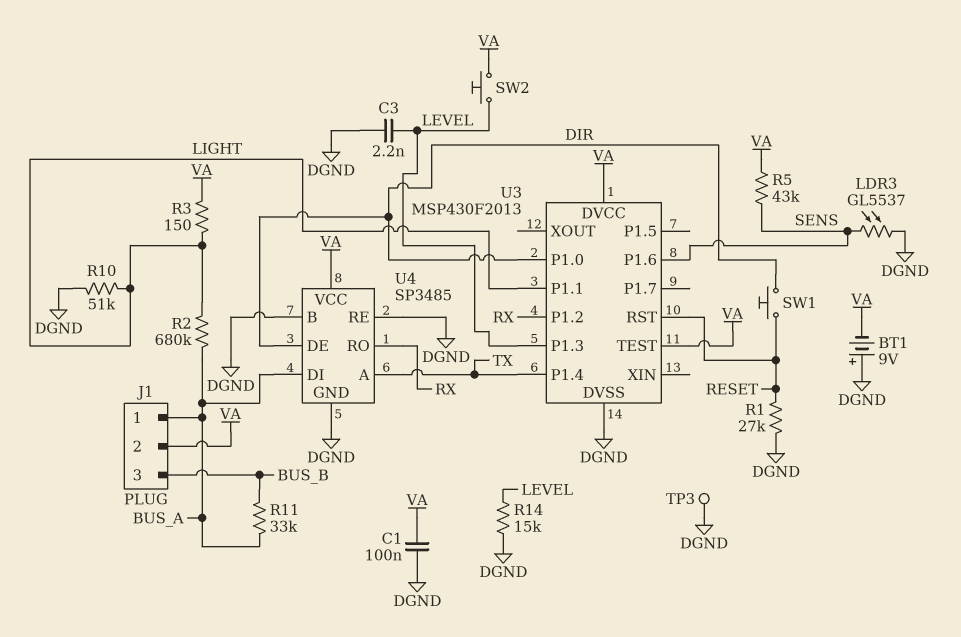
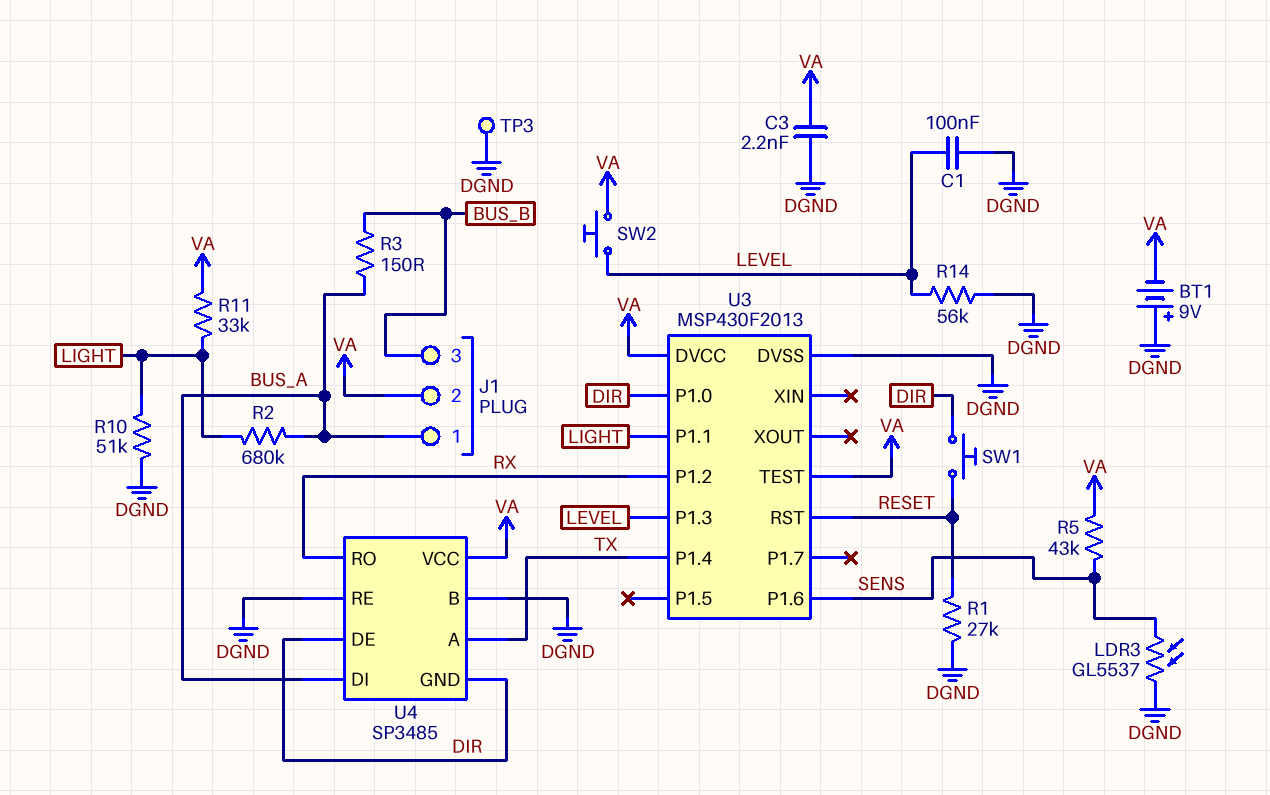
C1: 100nF (DGND, VA) -> 100nF (DGND, LEVEL)
C3: 2.2nF (DGND, LEVEL) -> 2.2nF (DGND, VA)
R3: 150 (LIGHT, VA) -> 150 (BUS_A, BUS_B)
R11: 33k (BUS_A, BUS_B) -> 33k (LIGHT, VA)
R14: 15k (DGND, LEVEL) -> 56k (DGND, LEVEL)
U4 pin GND: DGND -> DIR

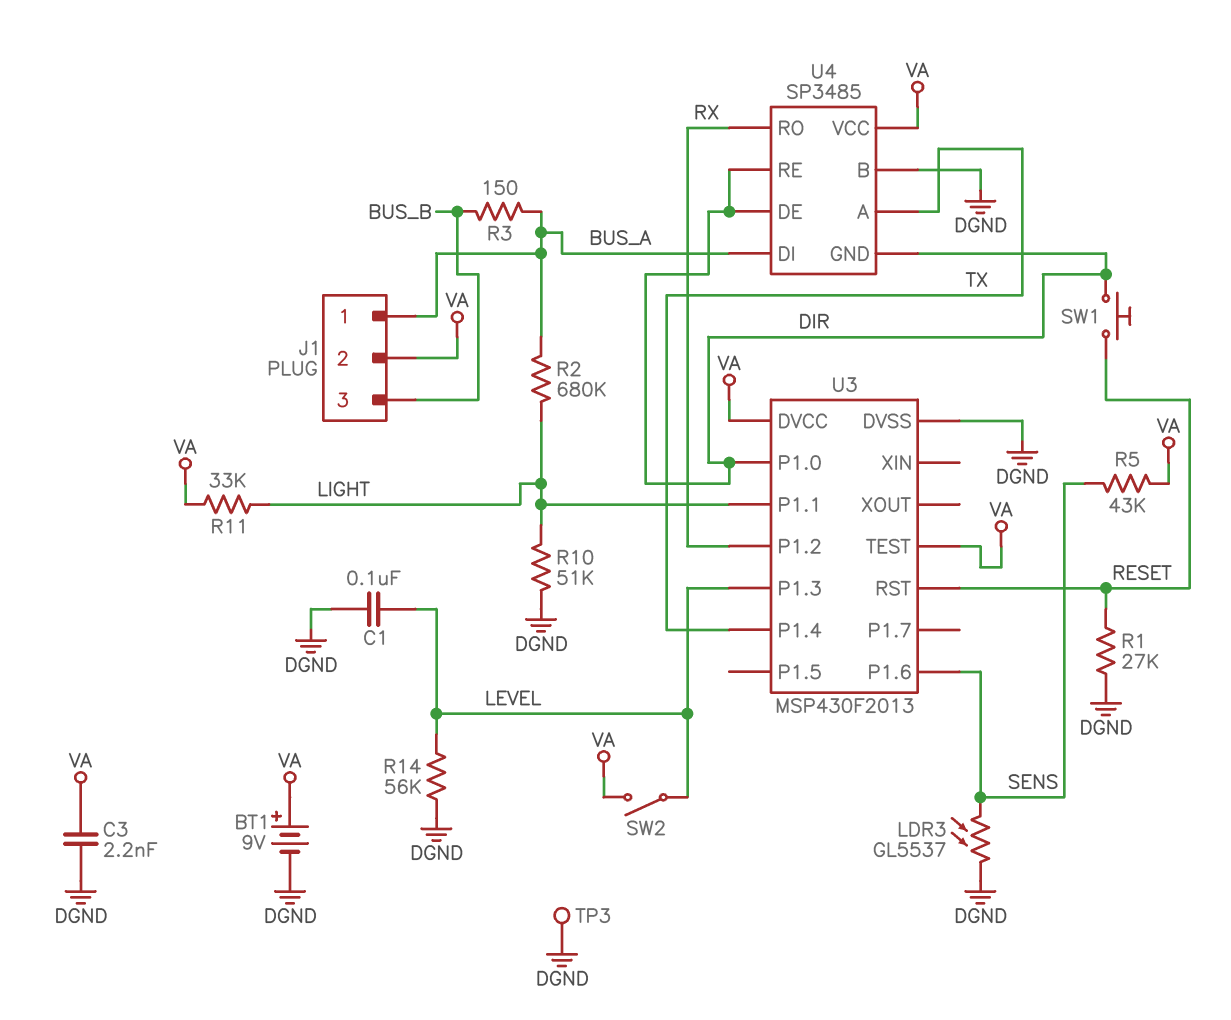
BT1: 9V (plus DGND, minus VA) -> 9V (plus VA, minus DGND)
SW2: button (LEVEL, VA) -> switch (LEVEL, VA)
U4 pin RE: DGND -> DIR

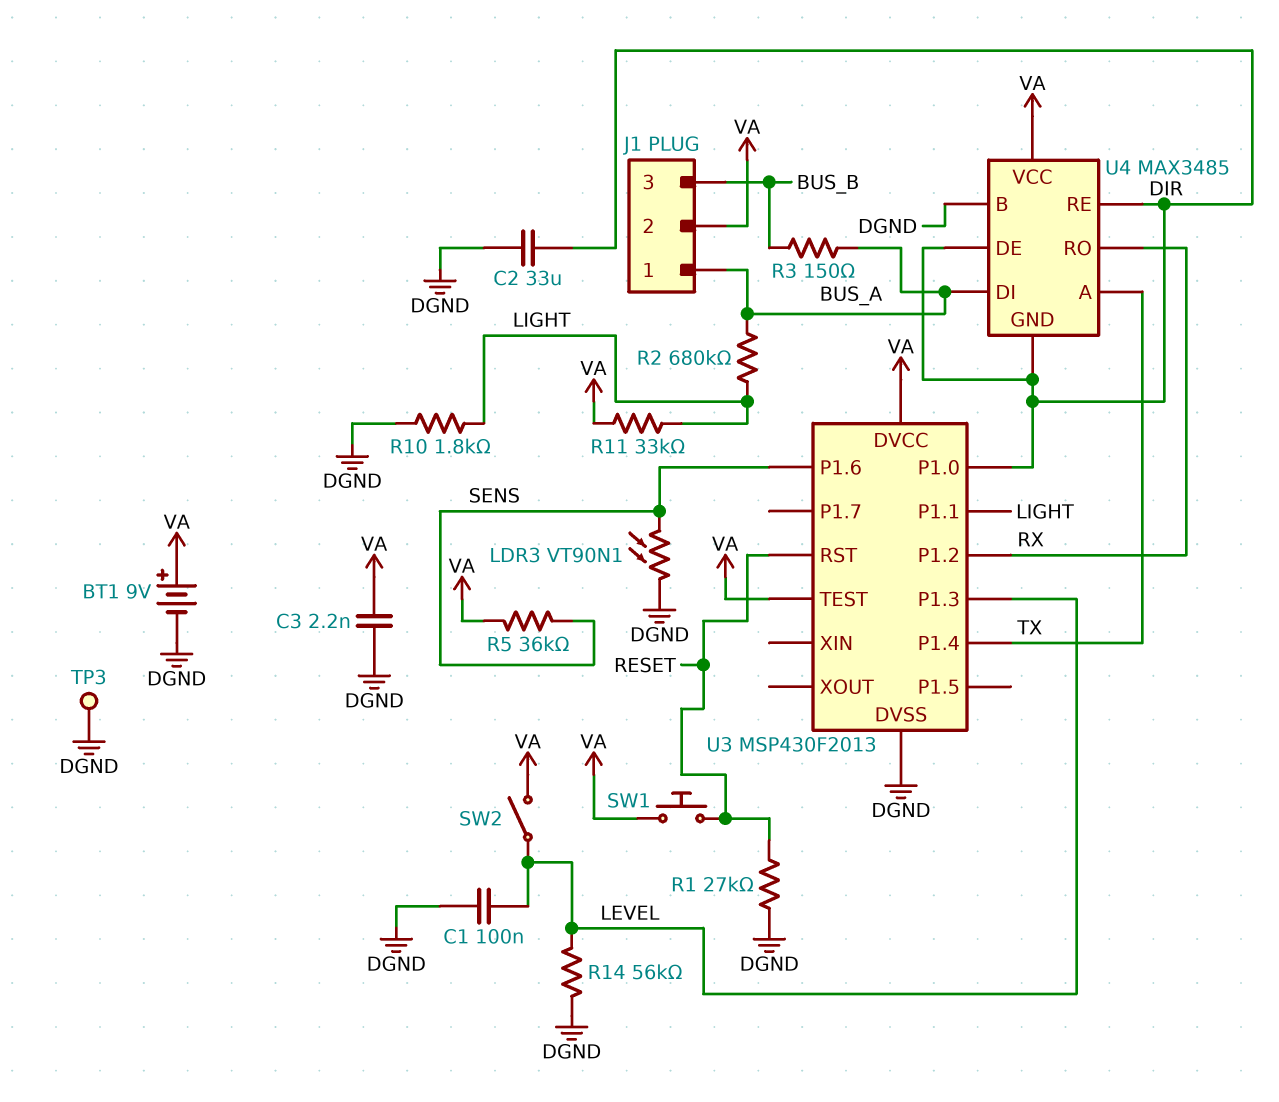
C2: none -> 33uF (DGND, DIR)
LDR3: GL5537 (DGND, SENS) -> VT90N1 (DGND, SENS)
R5: 43k (SENS, VA) -> 36k (SENS, VA)
R10: 51k (DGND, LIGHT) -> 1.8k (DGND, LIGHT)
SW1: button (DIR, RESET) -> button (RESET, VA)
U4: SP3485 -> MAX3485

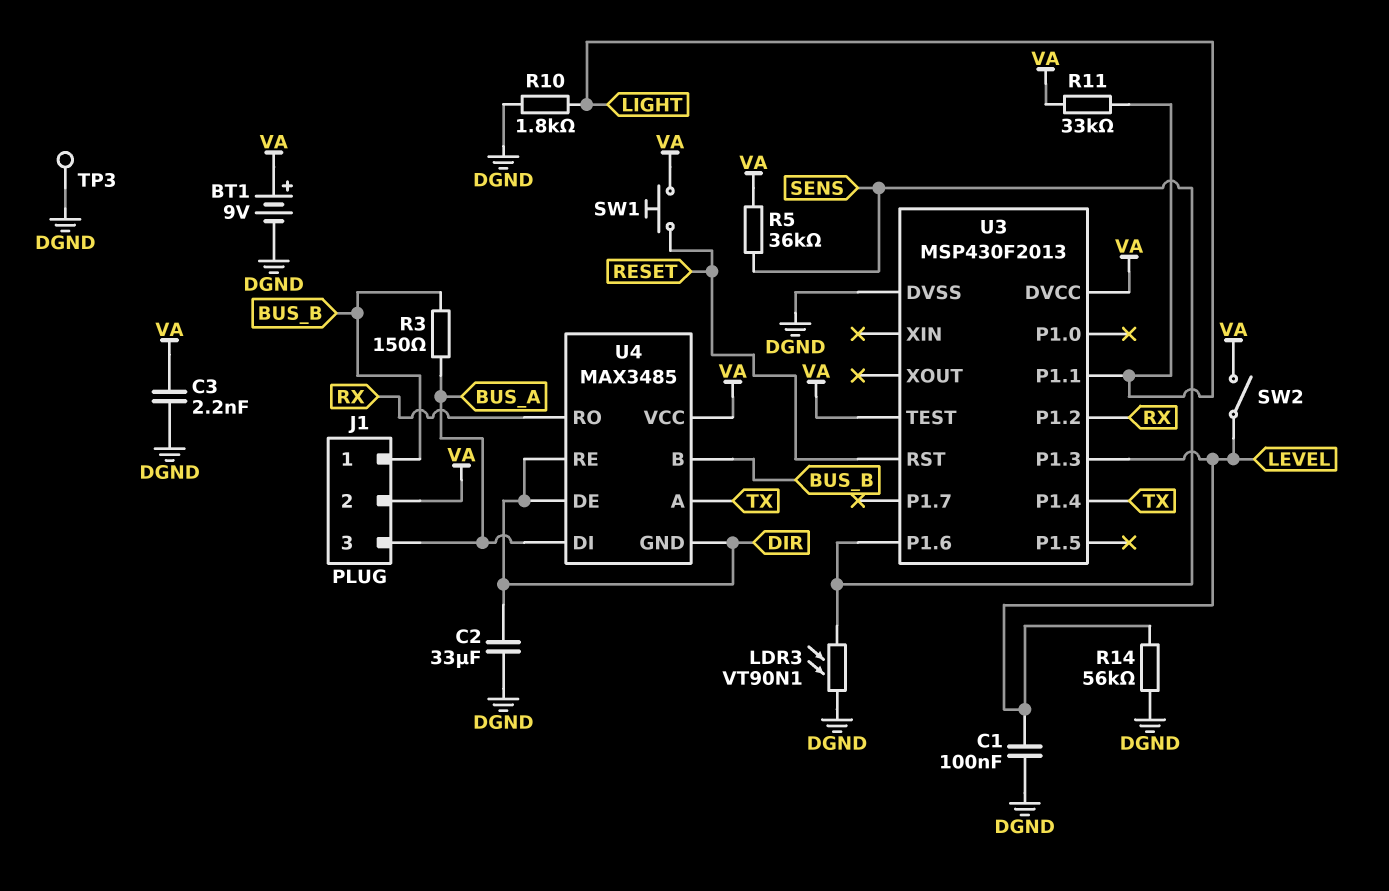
J1 pin 1: BUS_A -> BUS_B
J1 pin 3: BUS_B -> BUS_A
R1: 27k (DGND, RESET) -> none
R2: 680k (BUS_A, LIGHT) -> none
U3 pin P1.0: DIR -> none
U4 pin B: DGND -> BUS_B

